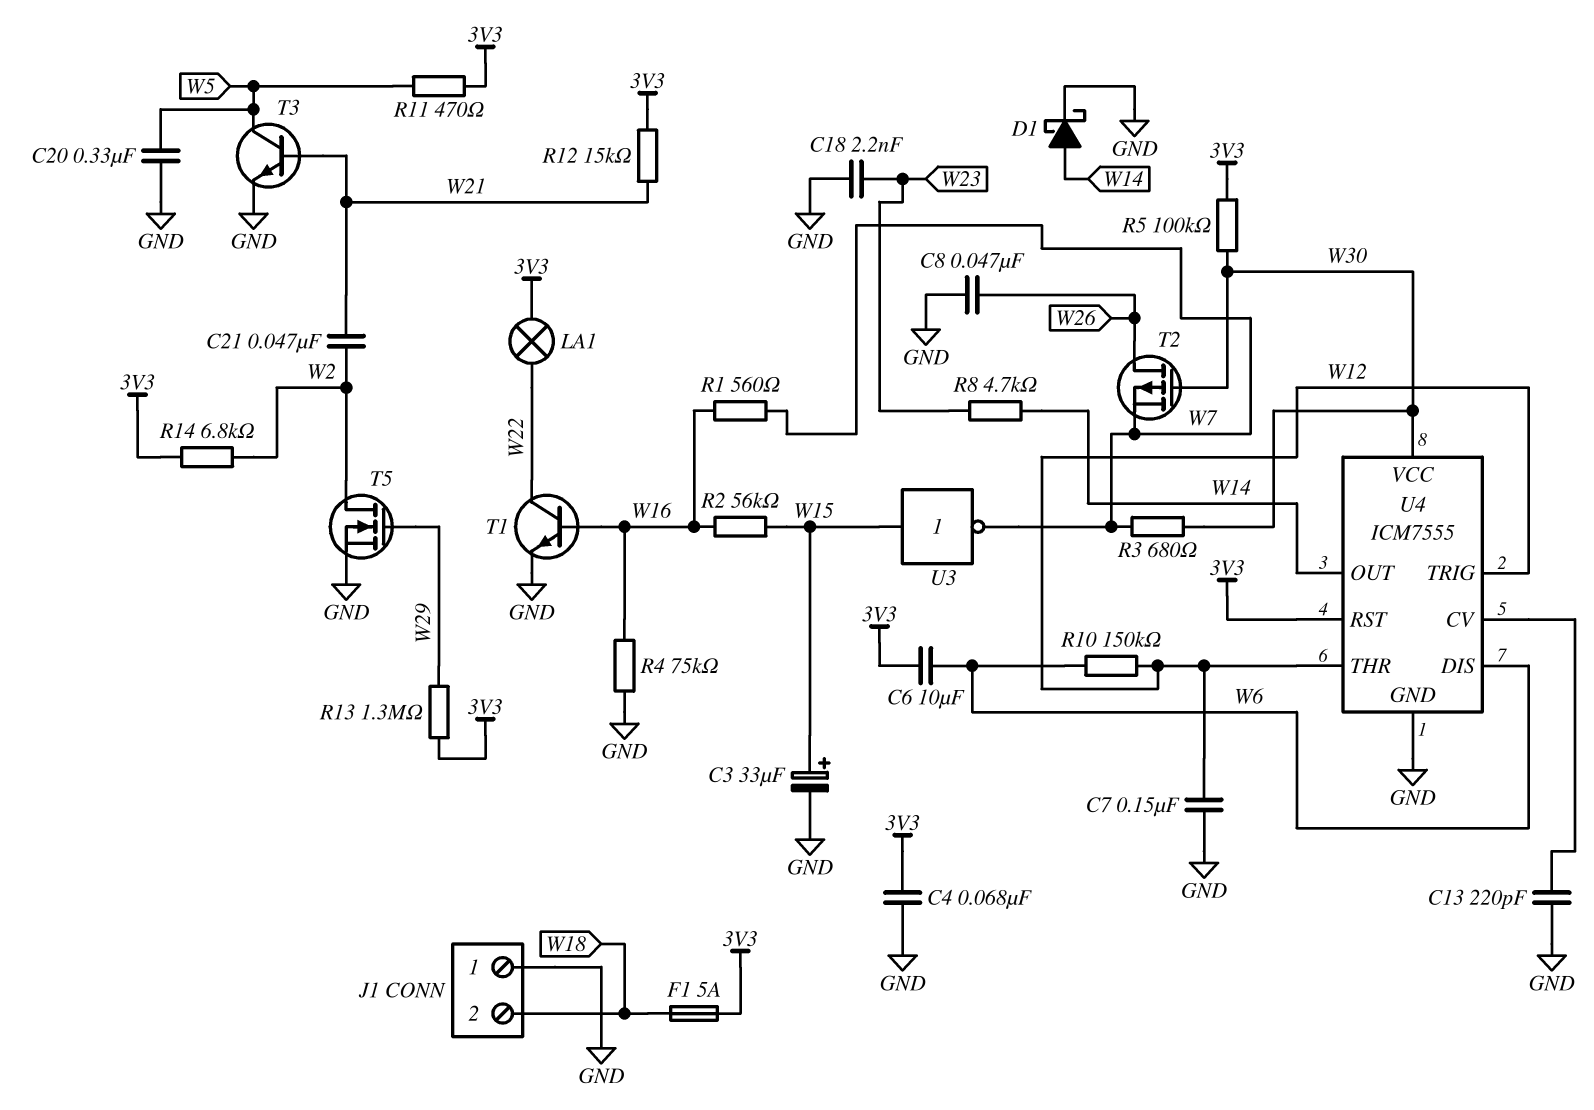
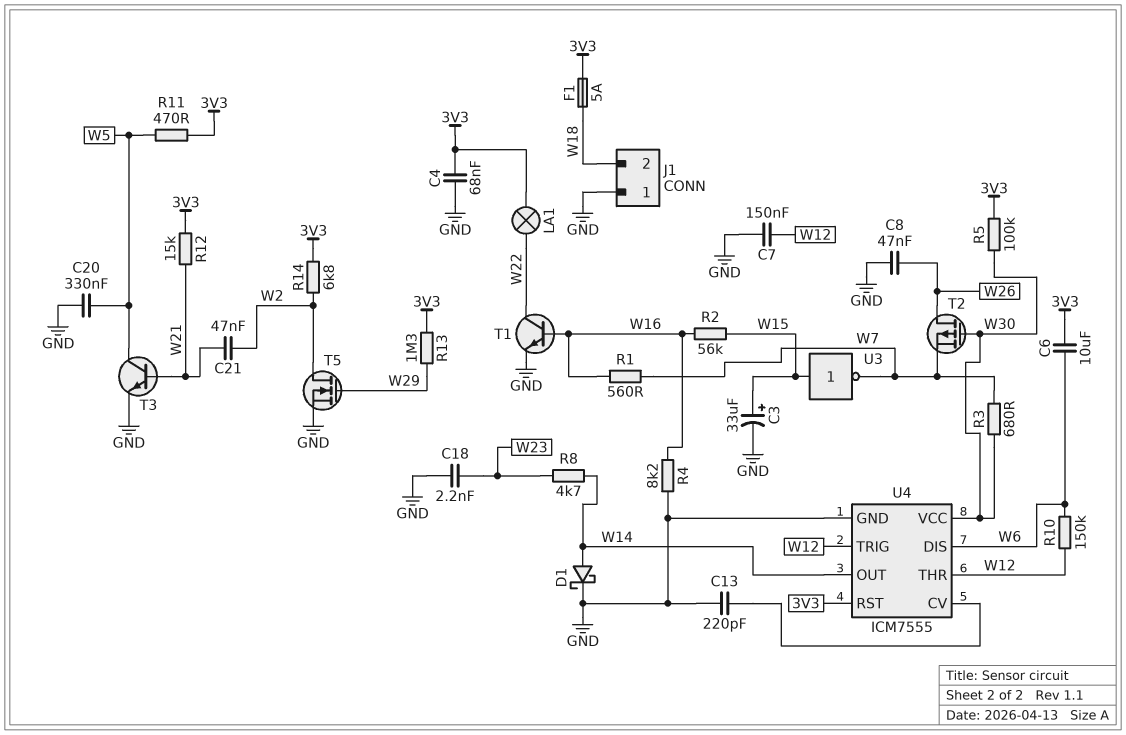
R4: 75k (GND, W16) -> 8.2k (GND, W16)

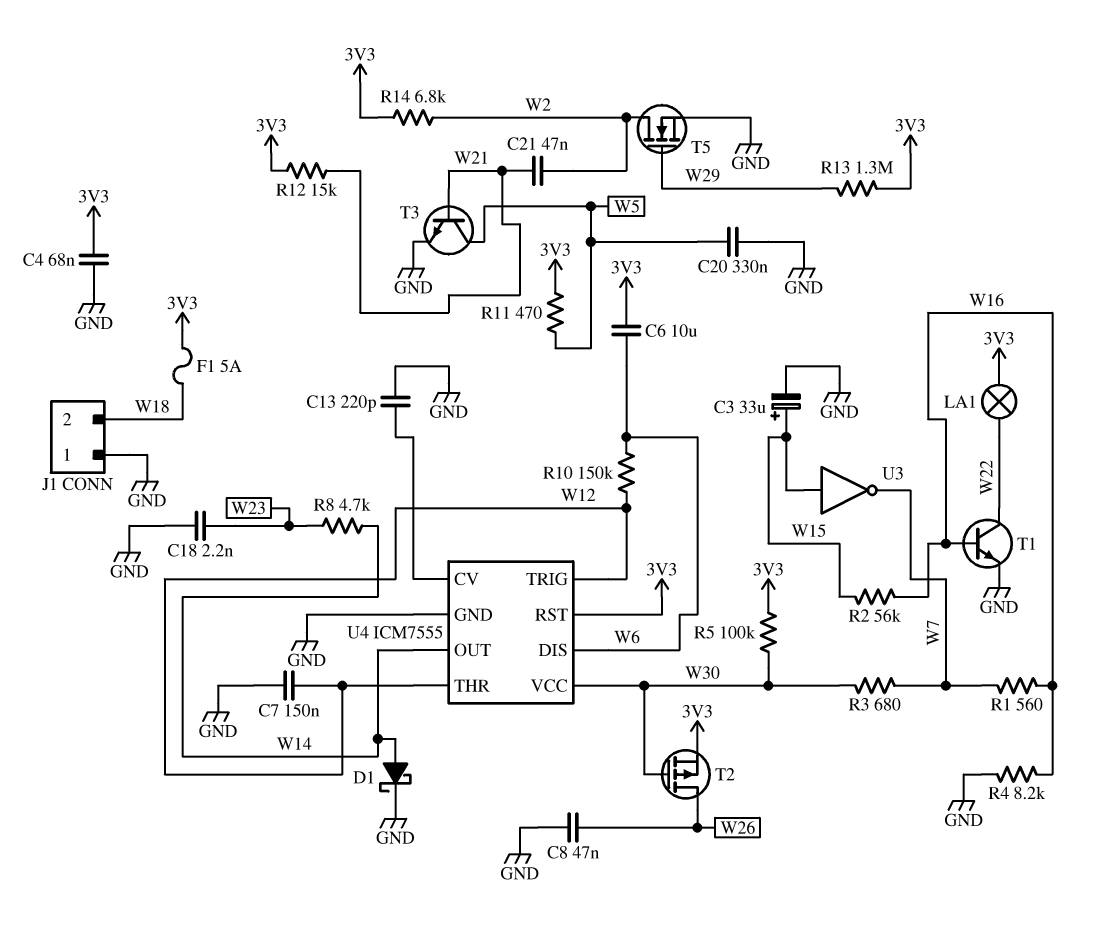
T2: PMOS (G W30, D W26, S W7) -> PMOS (G W30, D W26, S 3V3)

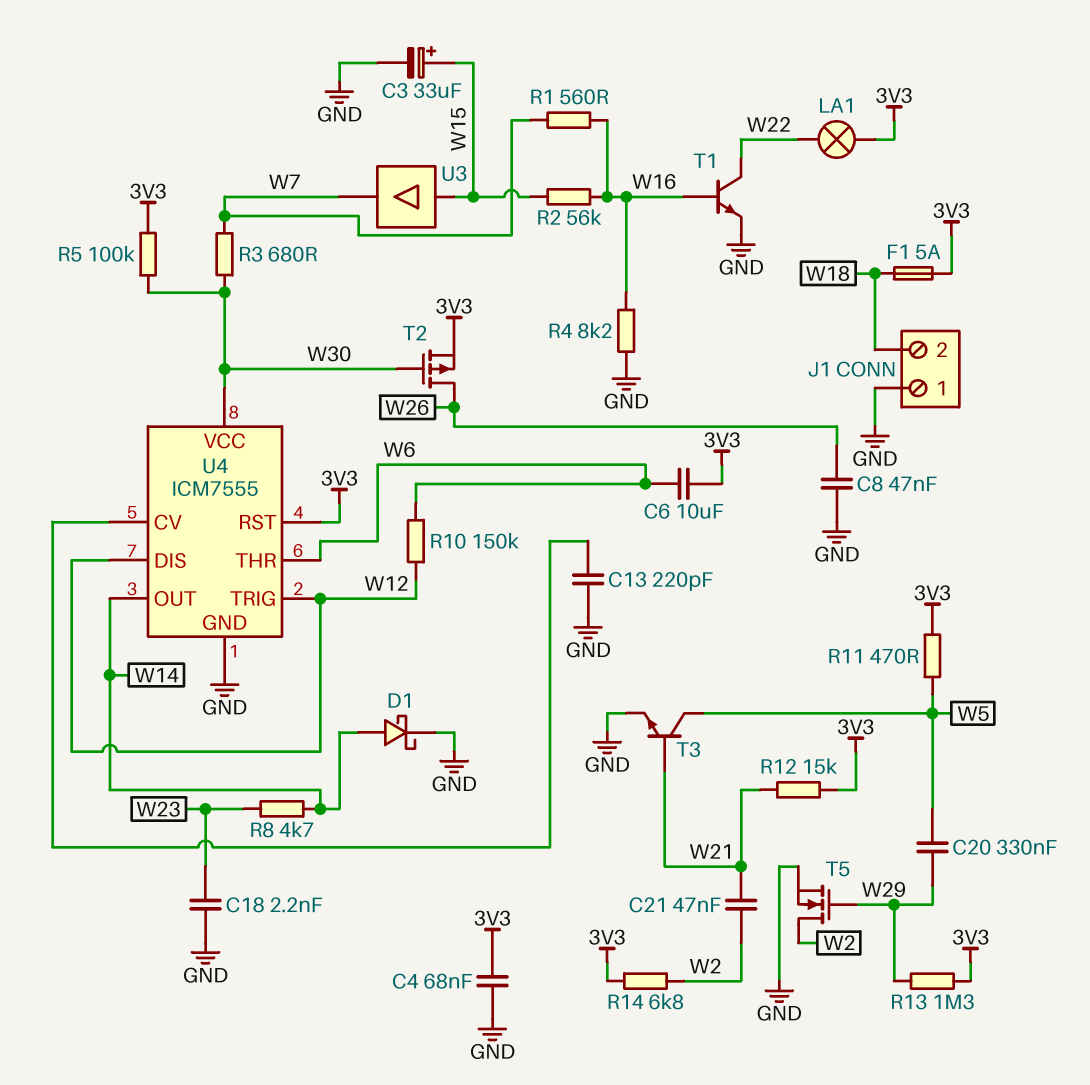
C7: 150nF (GND, W12) -> none
C20: 330nF (GND, W5) -> 330nF (W5, W29)
U3: NOT (in W15, out W7) -> buffer (in W15, out W7)
U4 pin DIS: W6 -> W12
U4 pin THR: W12 -> W6

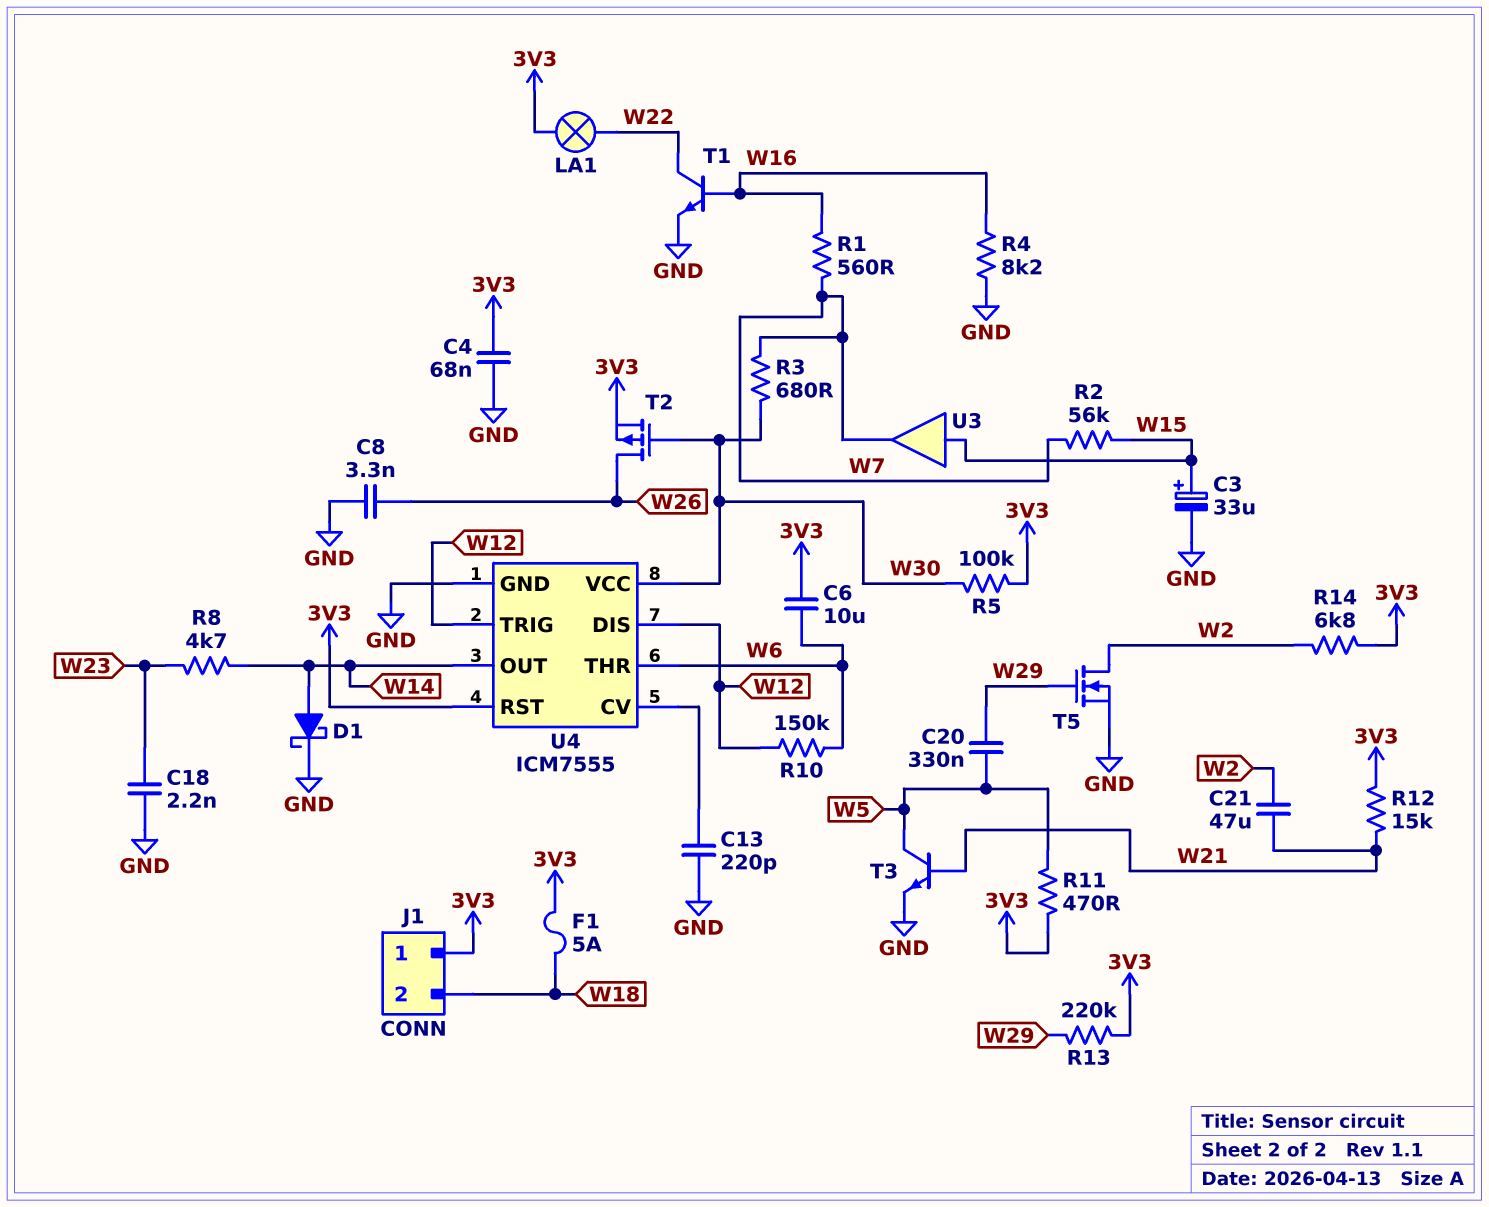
C8: 47nF (GND, W26) -> 3.3nF (GND, W26)
C21: 47nF (W2, W21) -> 47uF (W2, W21)
J1 pin 1: GND -> 3V3
R2: 56k (W15, W16) -> 56k (W7, W15)
R13: 1.3M (3V3, W29) -> 220k (3V3, W29)

